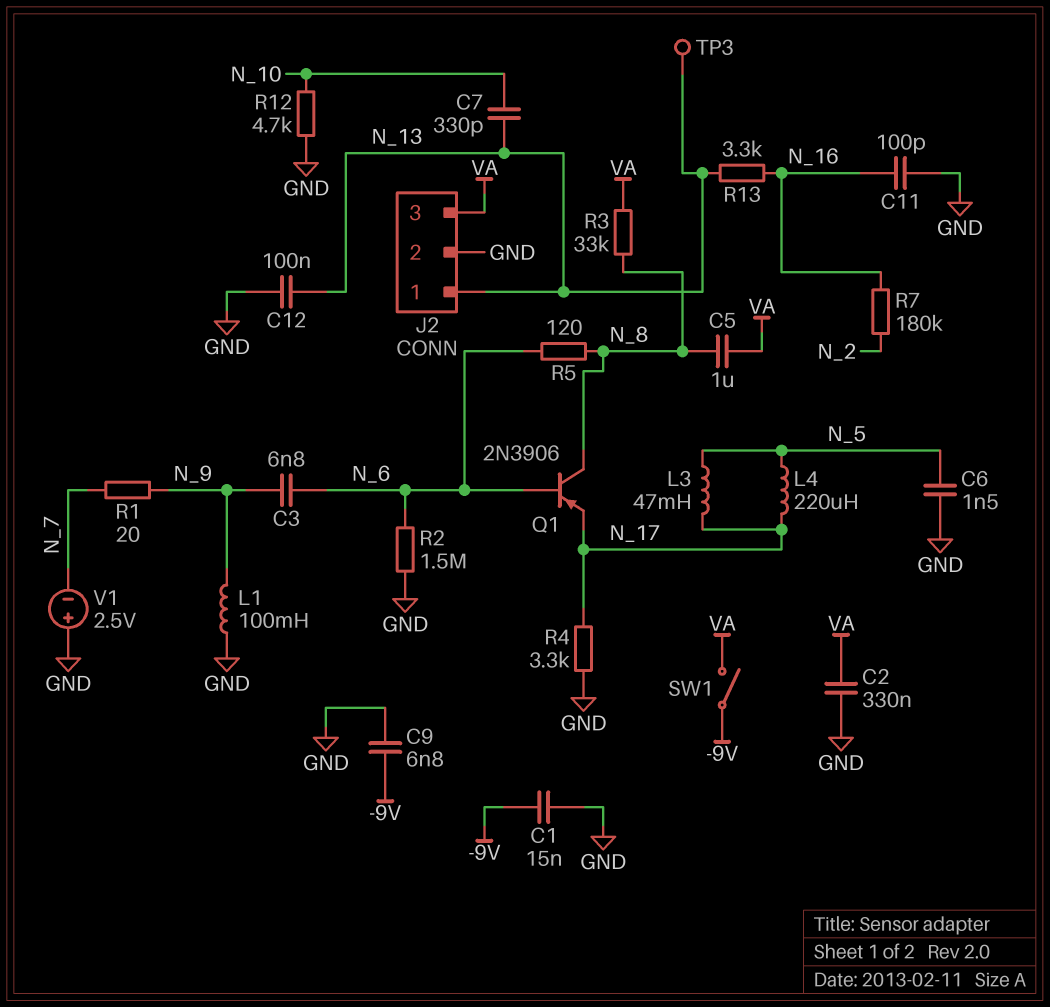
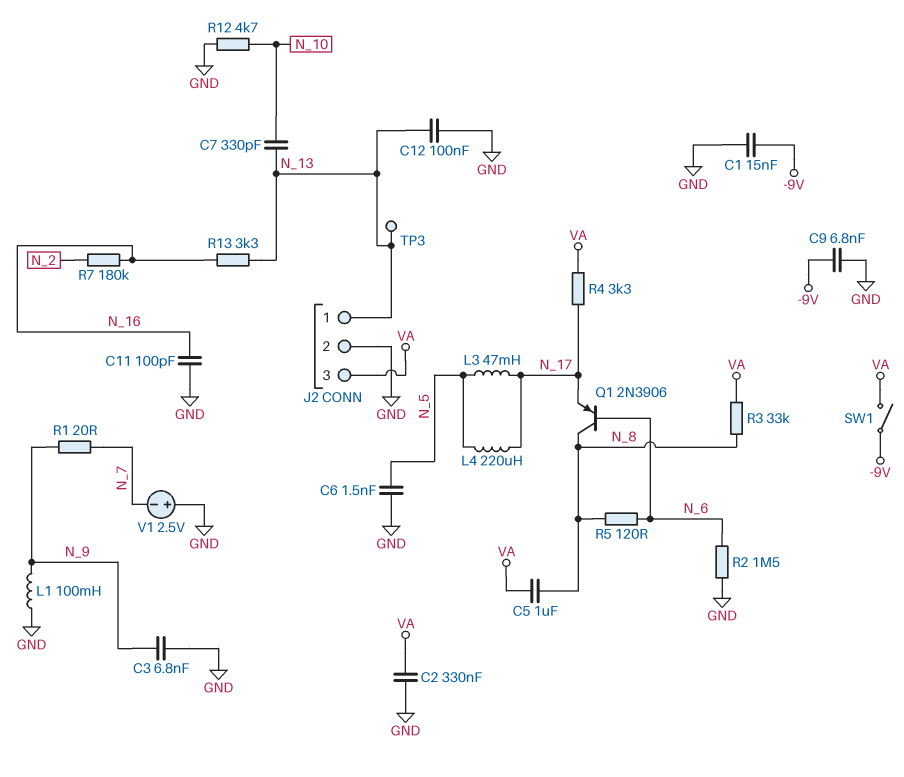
C3: 6.8nF (N_6, N_9) -> 6.8nF (GND, N_9)
R4: 3.3k (GND, N_17) -> 3.3k (N_17, VA)

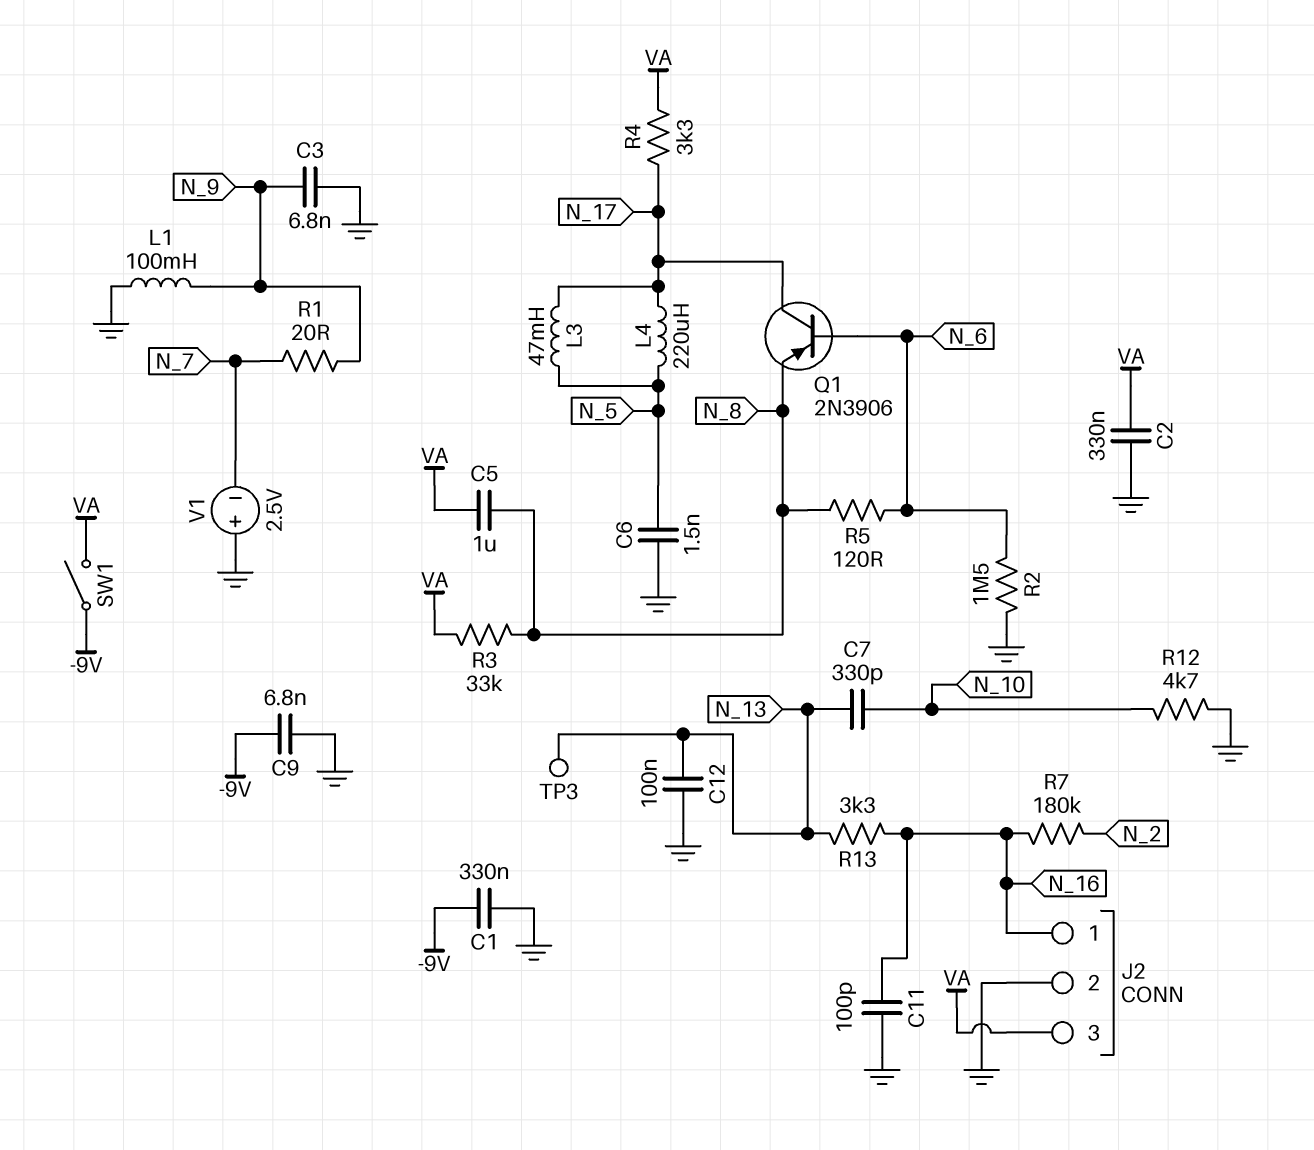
C1: 15nF (-9V, GND) -> 330nF (-9V, GND)
J2 pin 1: N_13 -> N_16
Q1: PNP 2N3906 (B N_6, C N_8, E N_17) -> PNP 2N3906 (B N_6, C N_17, E N_8)

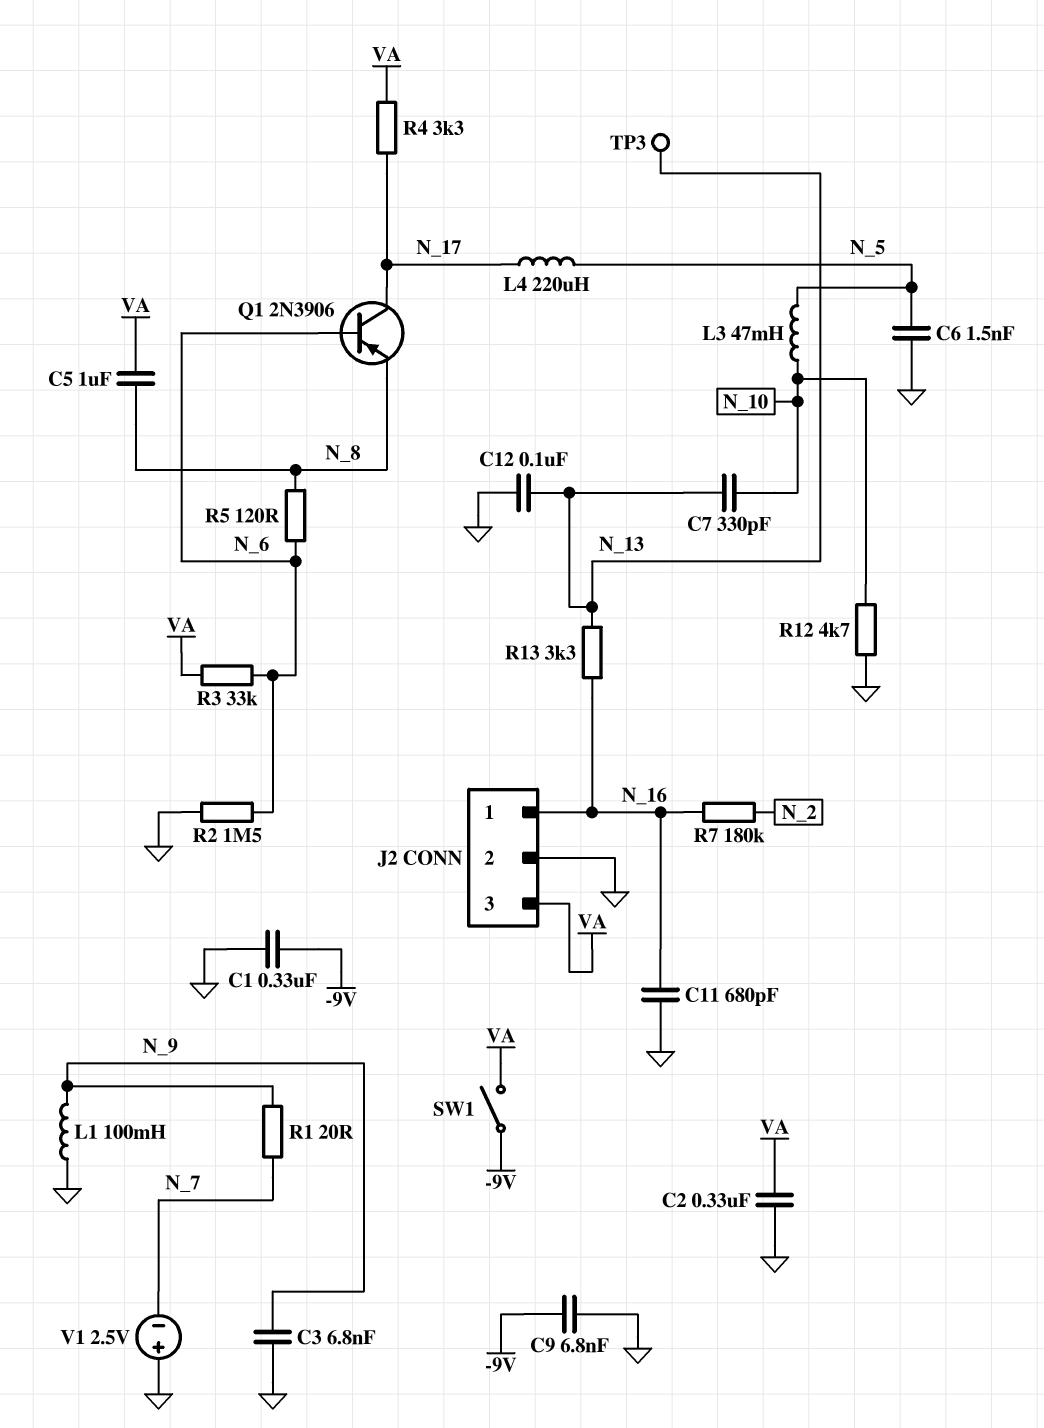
C11: 100pF (GND, N_16) -> 680pF (GND, N_16)
L3: 47mH (N_5, N_17) -> 47mH (N_5, N_10)
R3: 33k (N_8, VA) -> 33k (N_6, VA)

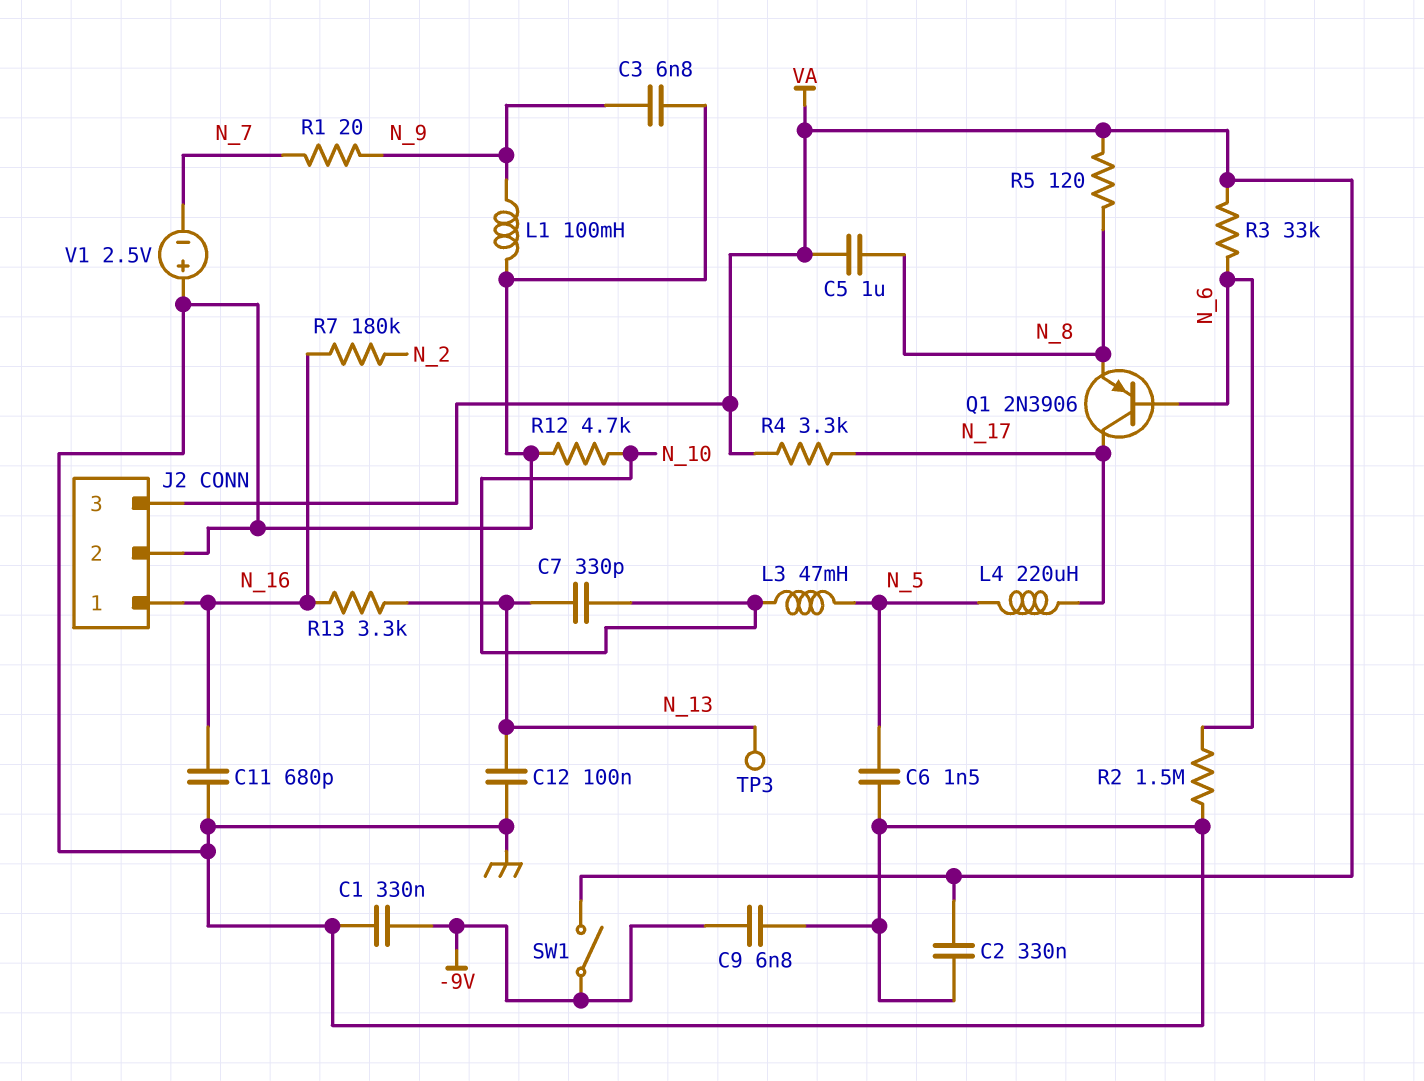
R5: 120 (N_6, N_8) -> 120 (N_8, VA)

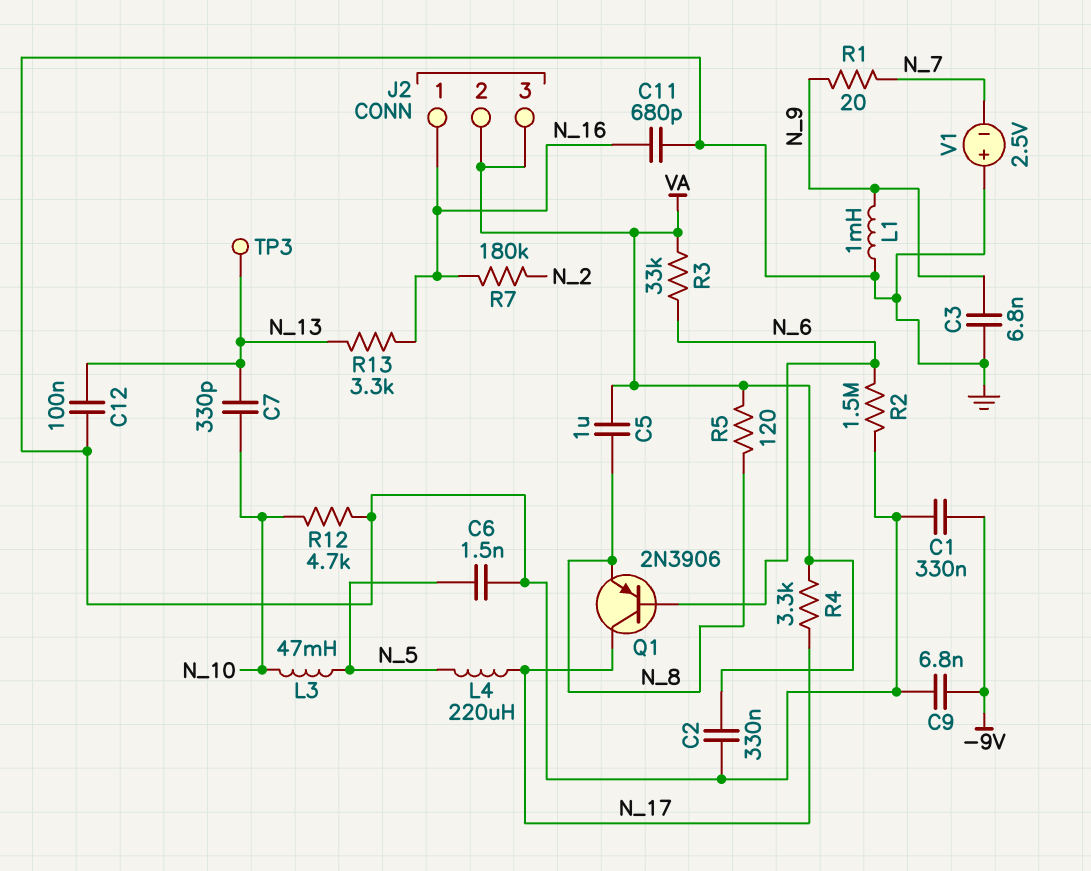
J2 pin 2: GND -> VA
L1: 100mH (GND, N_9) -> 1mH (GND, N_9)
SW1: switch (-9V, VA) -> none

